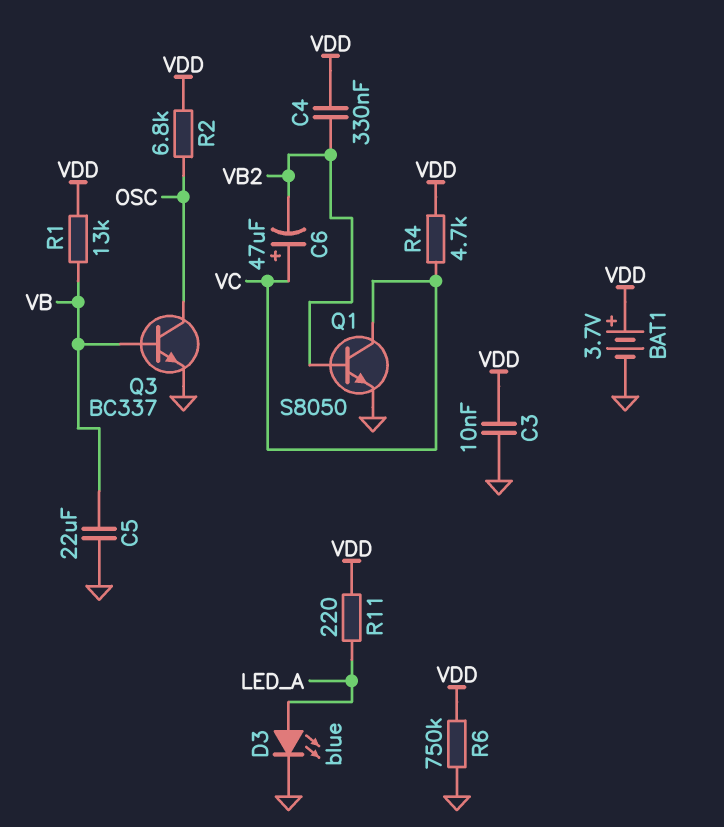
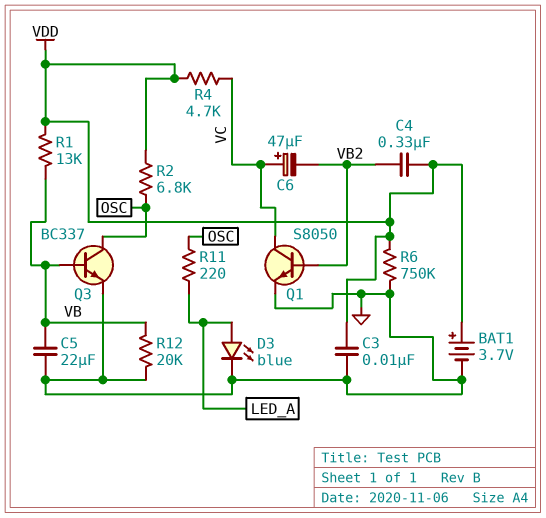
R11: 220 (LED_A, VDD) -> 220 (LED_A, OSC)
R12: none -> 20k (GND, VB)

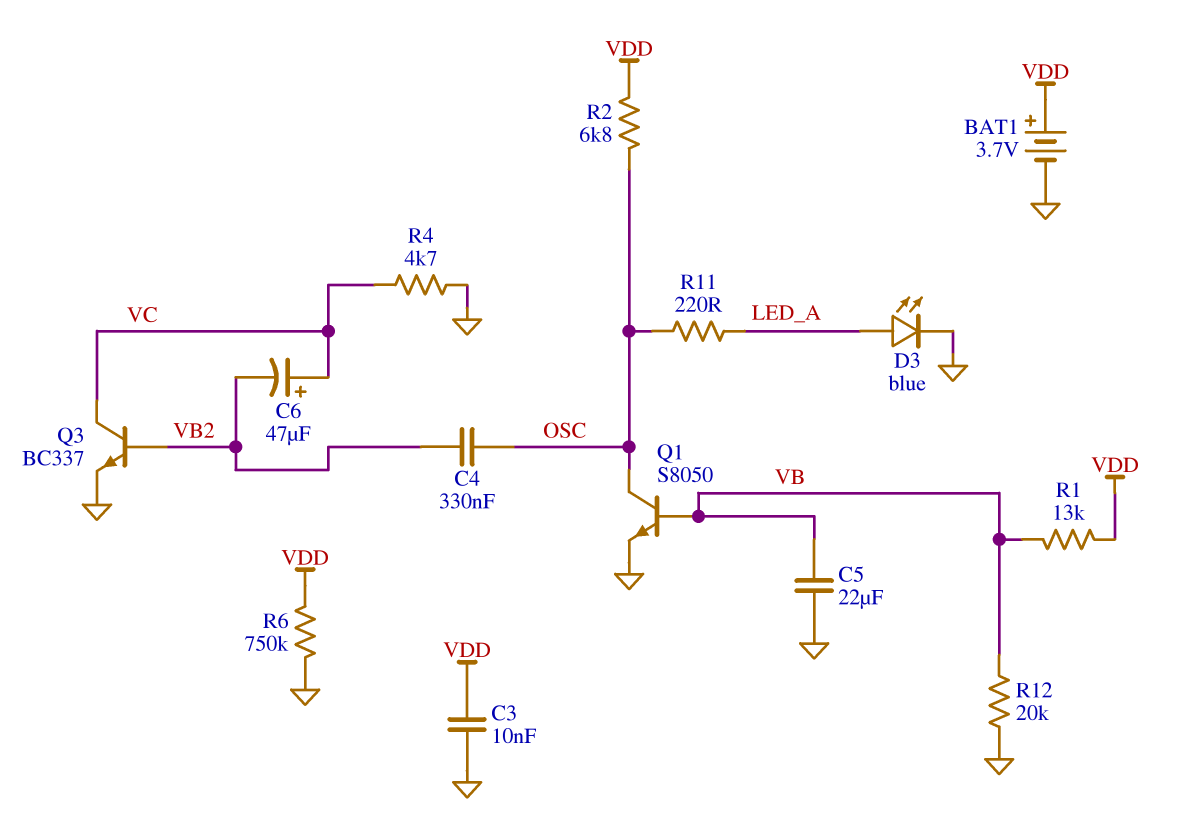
C4: 330nF (VB2, VDD) -> 330nF (OSC, VB2)
Q1: NPN S8050 (B VB2, C VC, E GND) -> NPN S8050 (B VB, C OSC, E GND)
Q3: NPN BC337 (B VB, C OSC, E GND) -> NPN BC337 (B VB2, C VC, E GND)
R4: 4.7k (VC, VDD) -> 4.7k (GND, VC)

